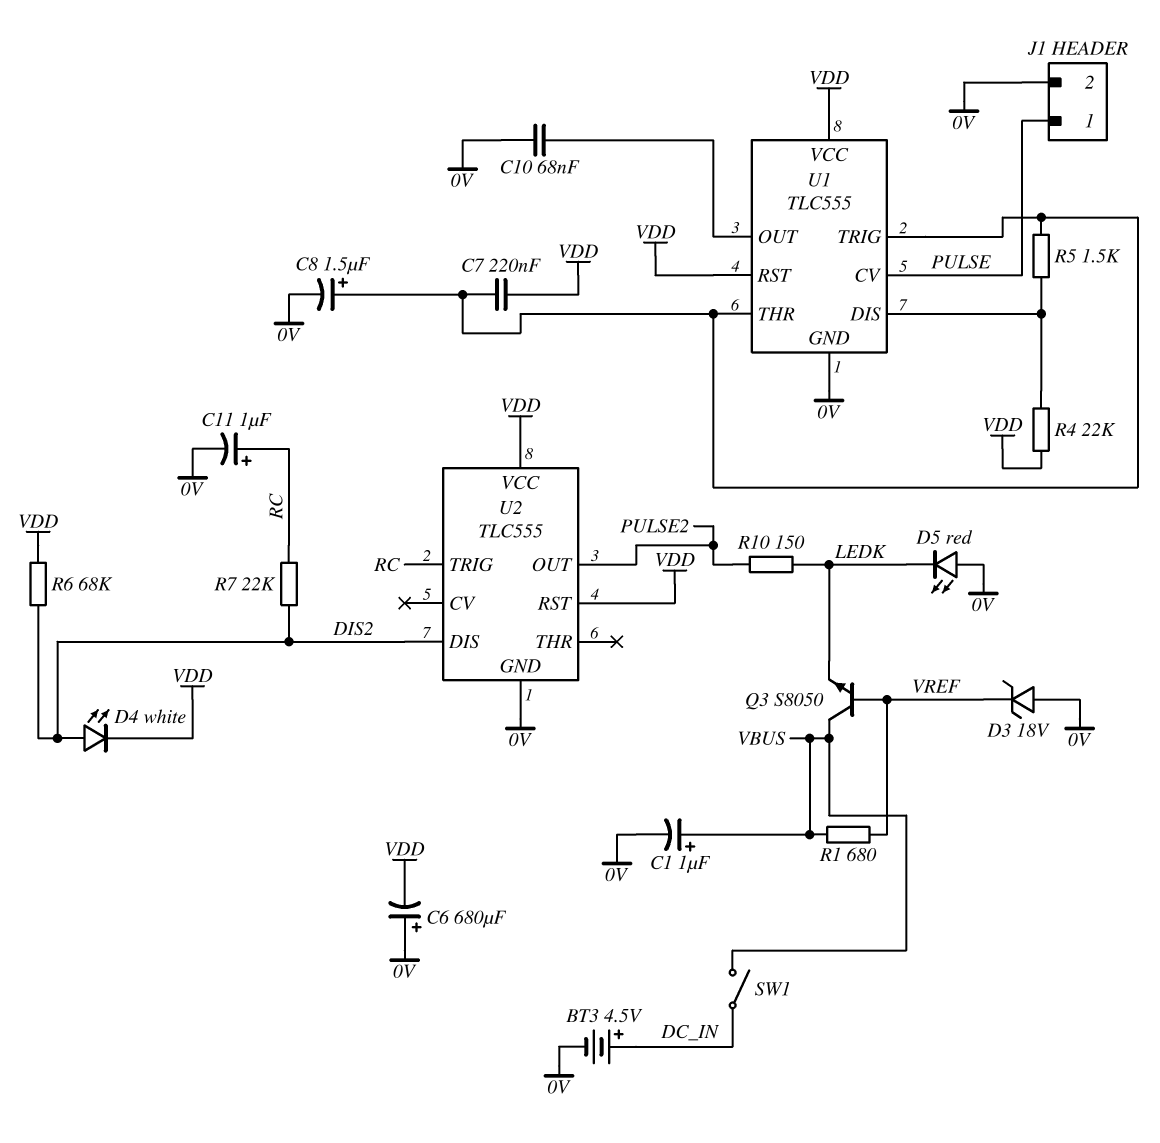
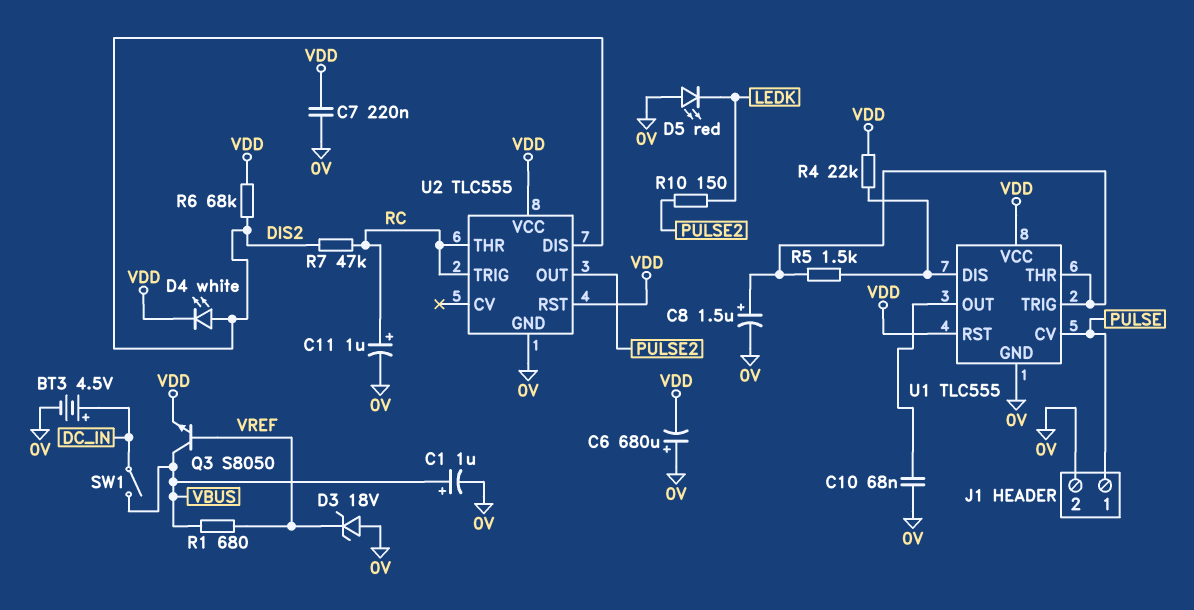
C7: 220nF (U1/THR, VDD) -> 220nF (0V, VDD)
Q3: NPN S8050 (B VREF, C VBUS, E LEDK) -> NPN S8050 (B VREF, C VBUS, E VDD)
R7: 22k (DIS2, RC) -> 47k (DIS2, RC)
U2 pin THR: none -> RC

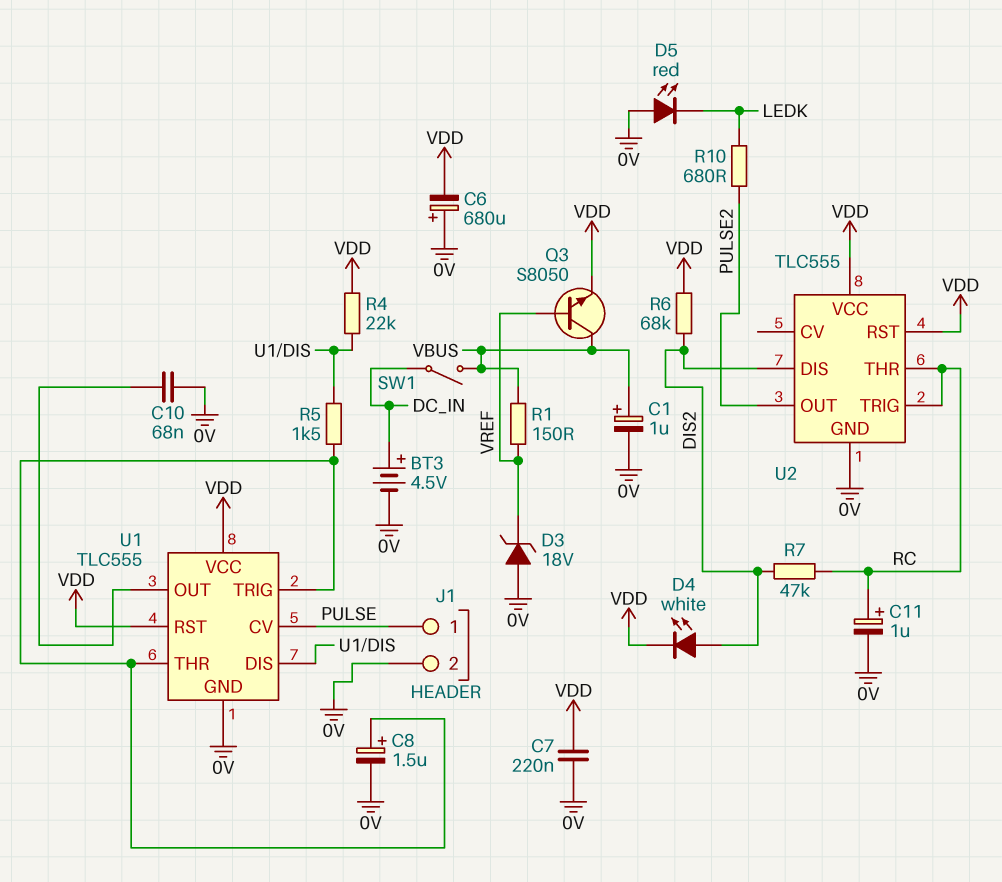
R1: 680 (VBUS, VREF) -> 150 (VBUS, VREF)
R10: 150 (LEDK, PULSE2) -> 680 (LEDK, PULSE2)

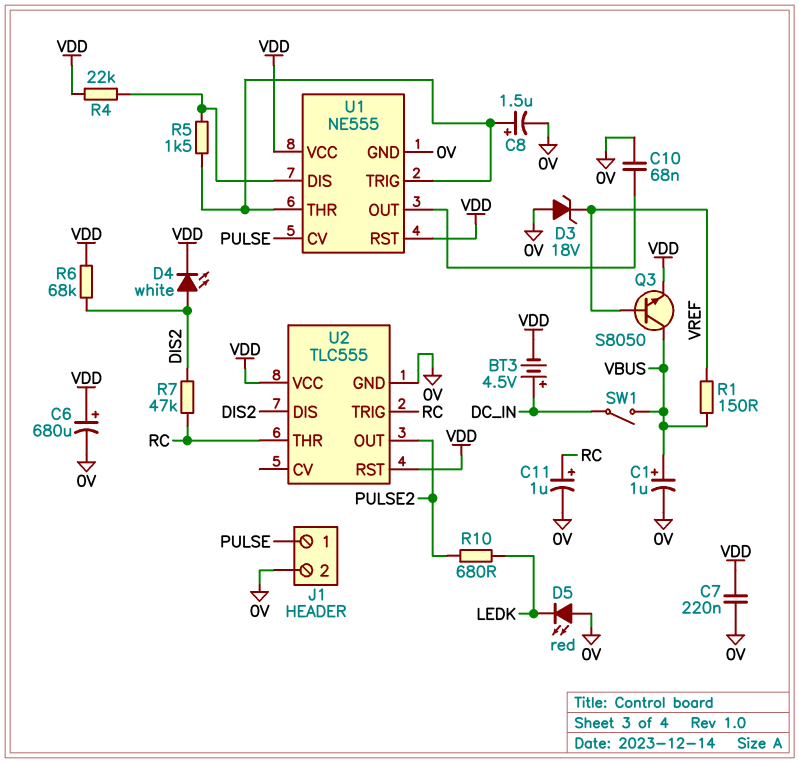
BT3: 4.5V (plus DC_IN, minus 0V) -> 4.5V (plus DC_IN, minus VDD)
C6: 680uF (plus 0V, minus VDD) -> 680uF (plus VDD, minus 0V)
U1: TLC555 -> NE555

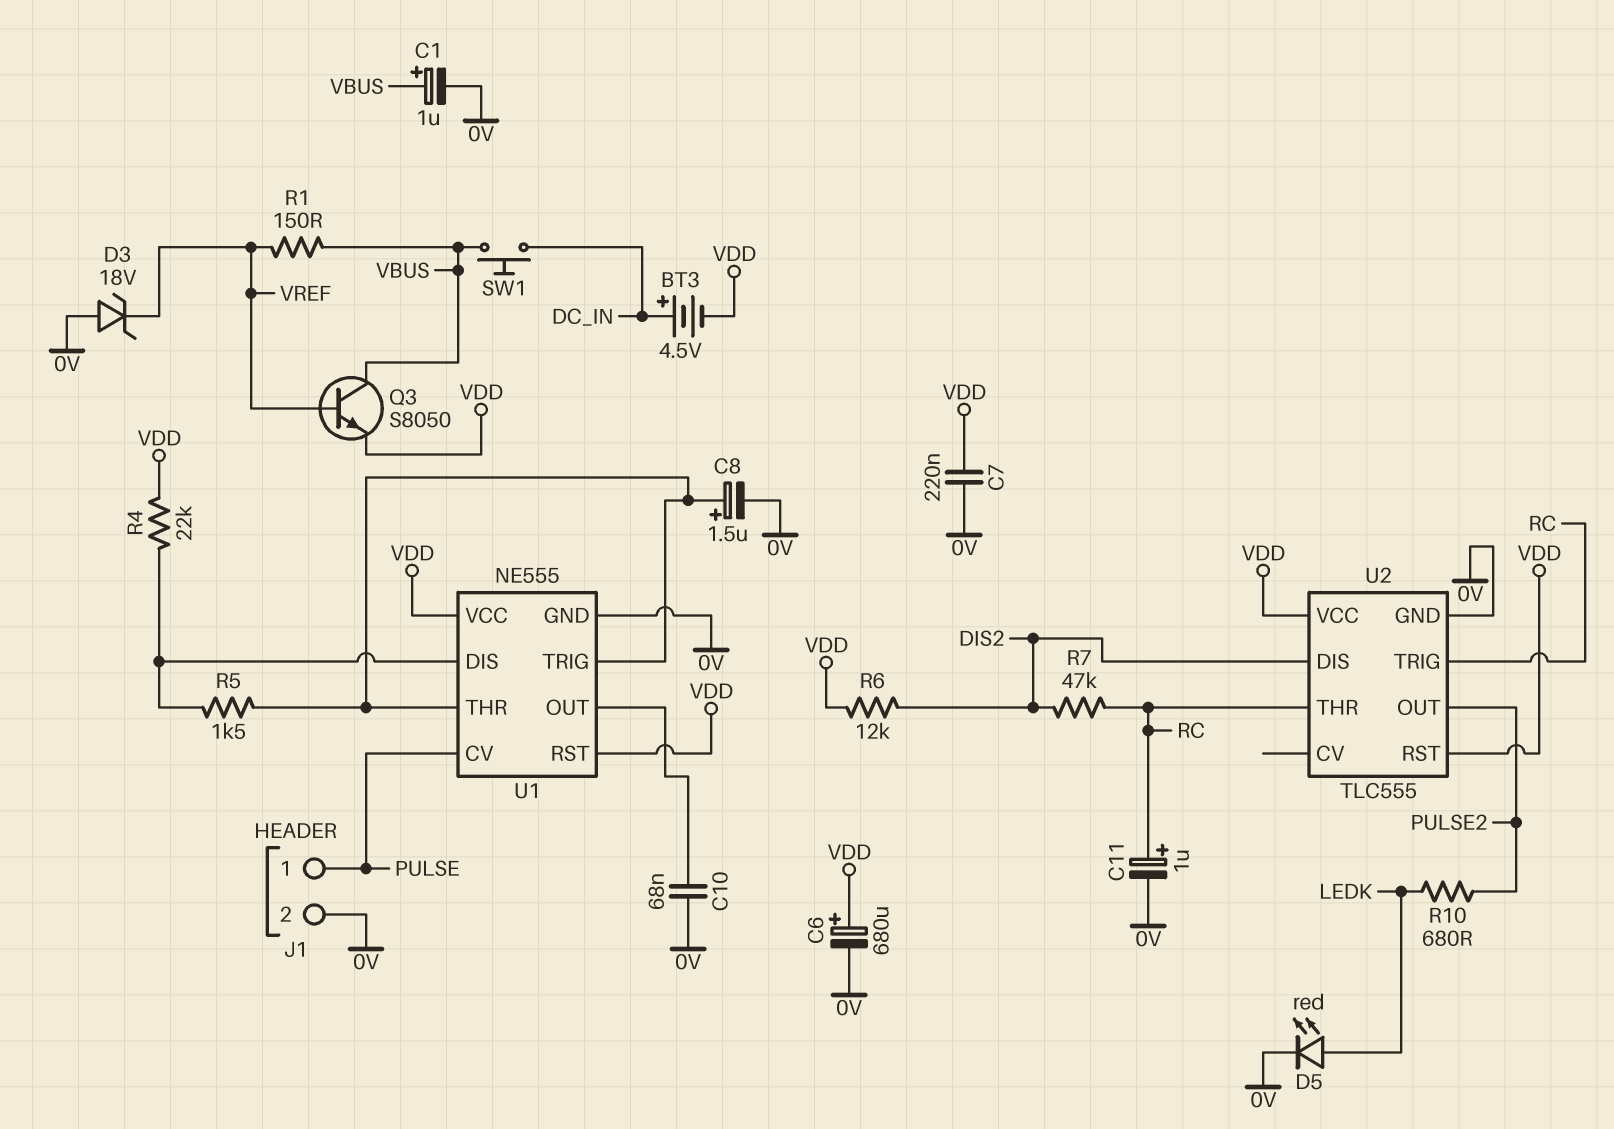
D4: LED white (A DIS2, K VDD) -> none
D5: LED red (A 0V, K LEDK) -> LED red (A LEDK, K 0V)
R6: 68k (DIS2, VDD) -> 12k (DIS2, VDD)
SW1: switch (DC_IN, VBUS) -> button (DC_IN, VBUS)

